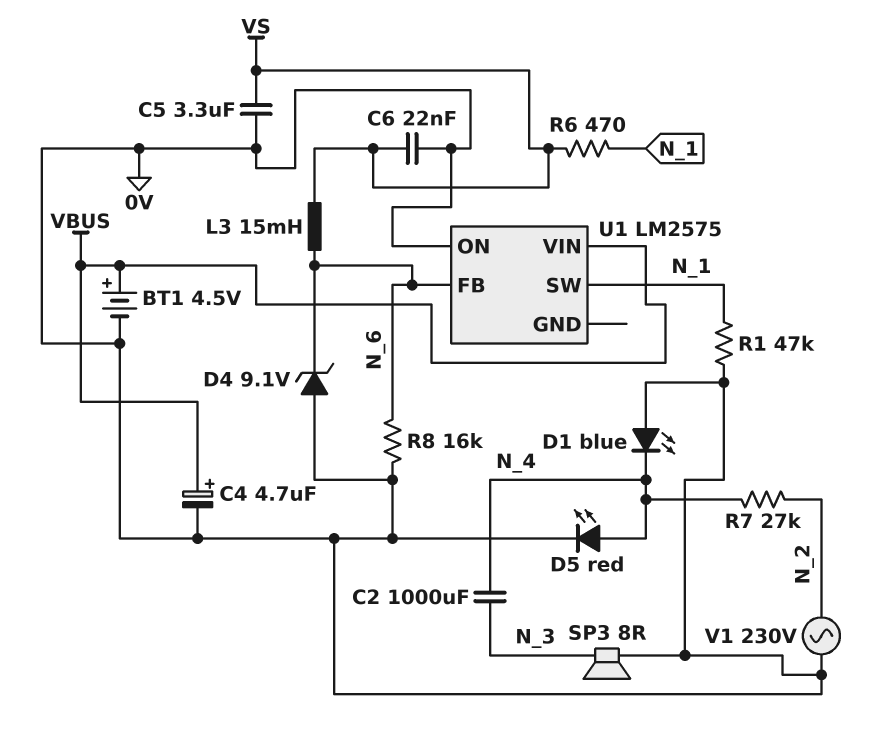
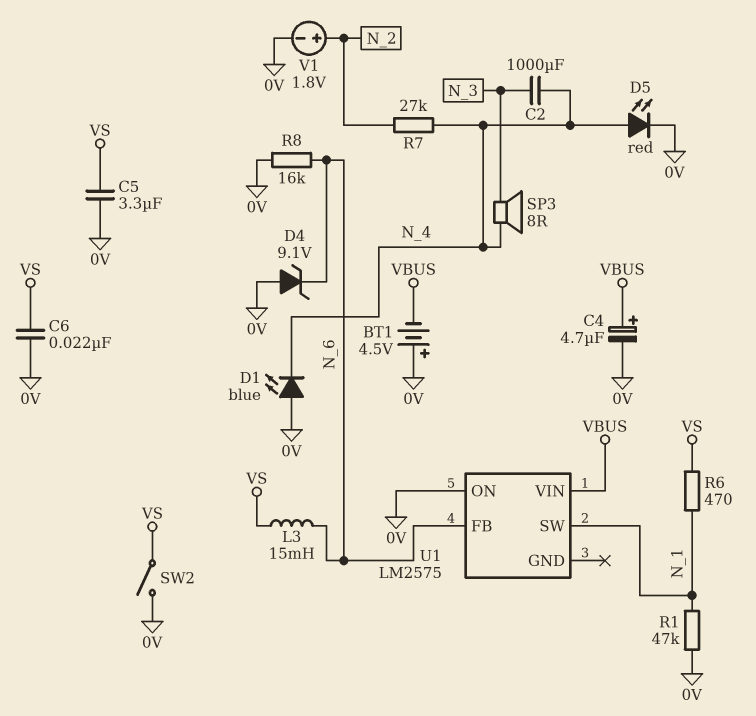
BT1: 4.5V (plus VBUS, minus 0V) -> 4.5V (plus 0V, minus VBUS)
SP3: speaker 8R (0V, N_3) -> speaker 8R (N_3, N_4)
SW2: none -> switch (0V, VS)
V1: AC 230V (0V, N_2) -> 1.8V (plus N_2, minus 0V)

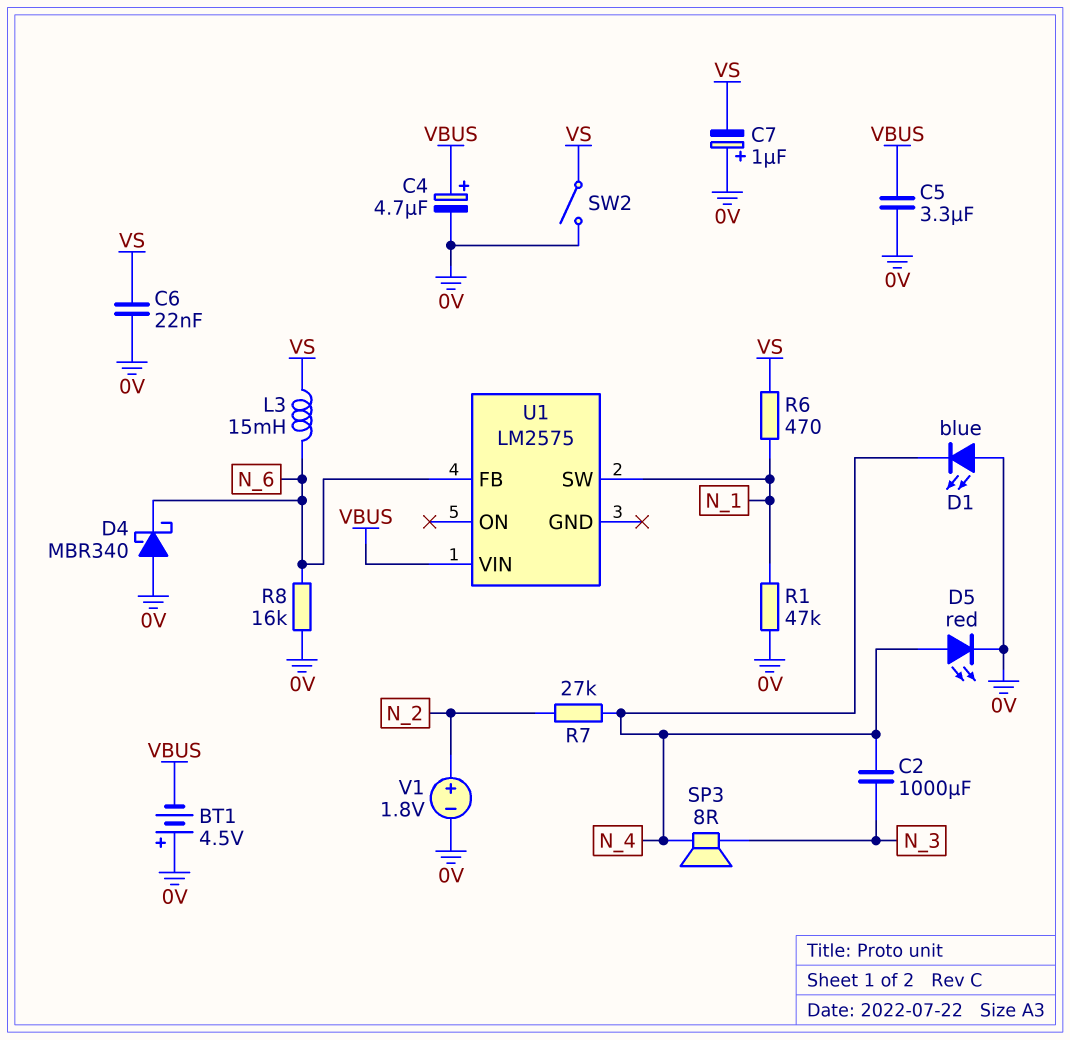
C5: 3.3uF (0V, VS) -> 3.3uF (0V, VBUS)
C7: none -> 1uF (plus 0V, minus VS)
D4: zener 9.1V (A 0V, K N_6) -> schottky MBR340 (A 0V, K N_6)
U1 pin ON: 0V -> none

